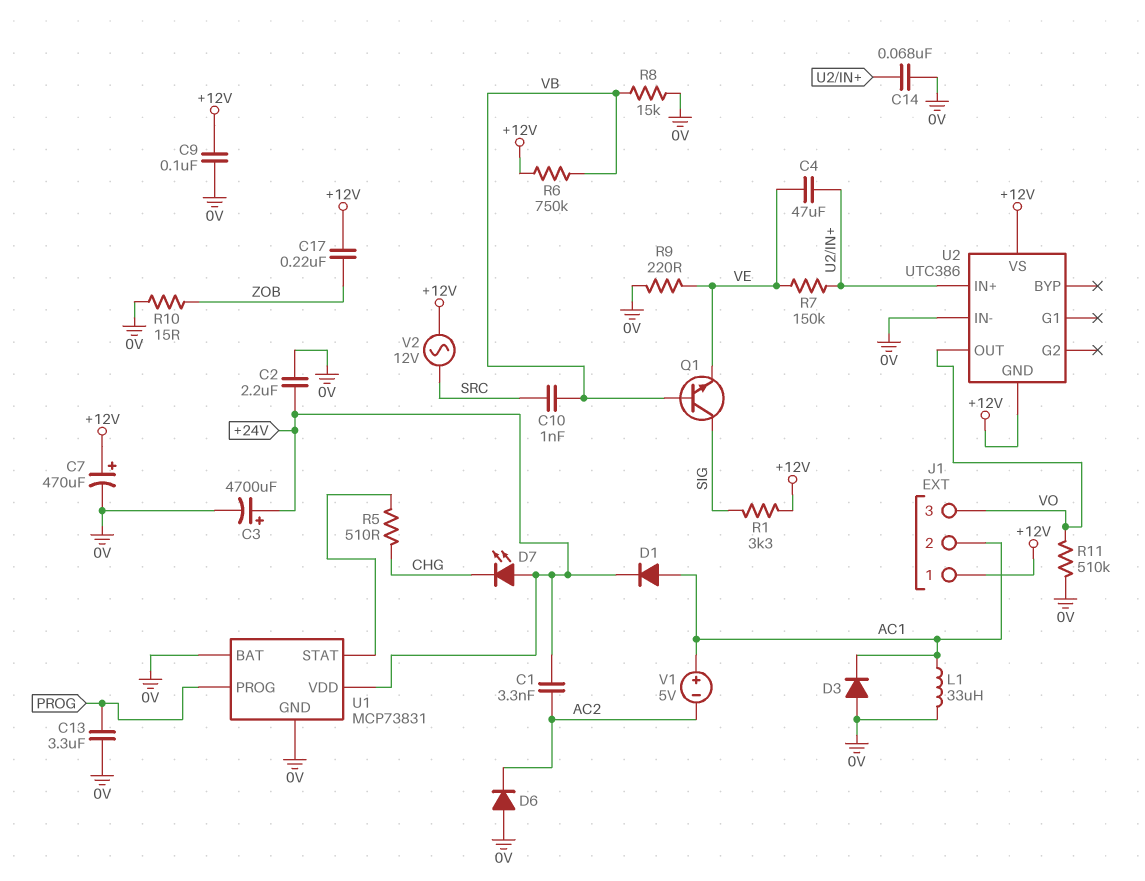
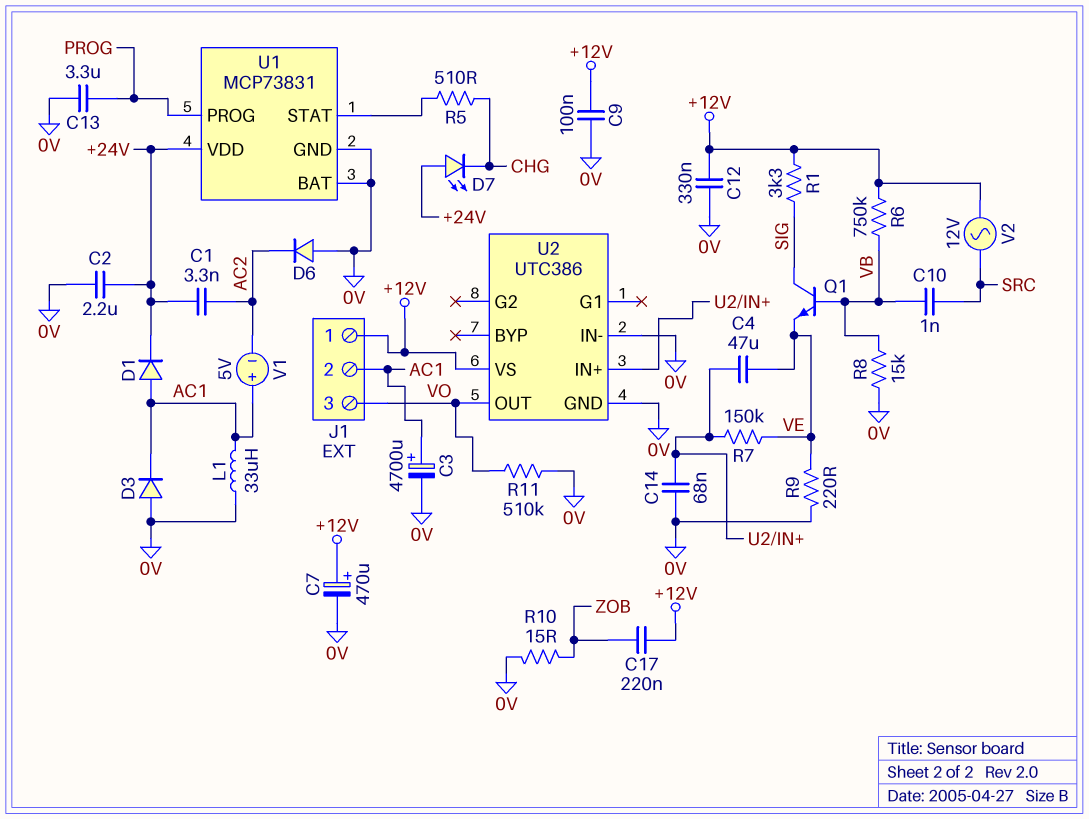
C3: 4700uF (plus +24V, minus 0V) -> 4700uF (plus AC1, minus 0V)
C12: none -> 330nF (+12V, 0V)
U2 pin GND: +12V -> 0V

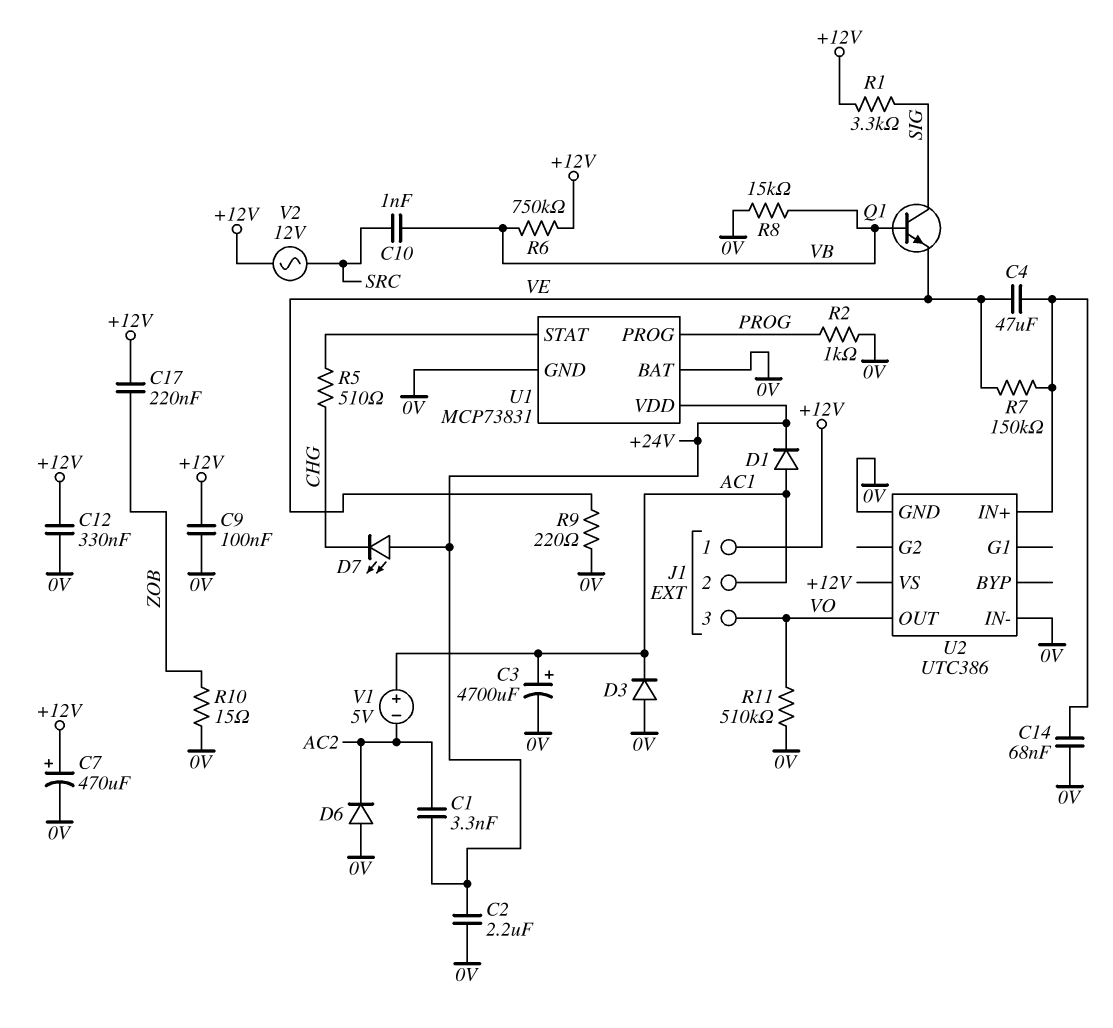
C13: 3.3uF (0V, PROG) -> none
L1: 33uH (0V, AC1) -> none
R2: none -> 1k (0V, PROG)

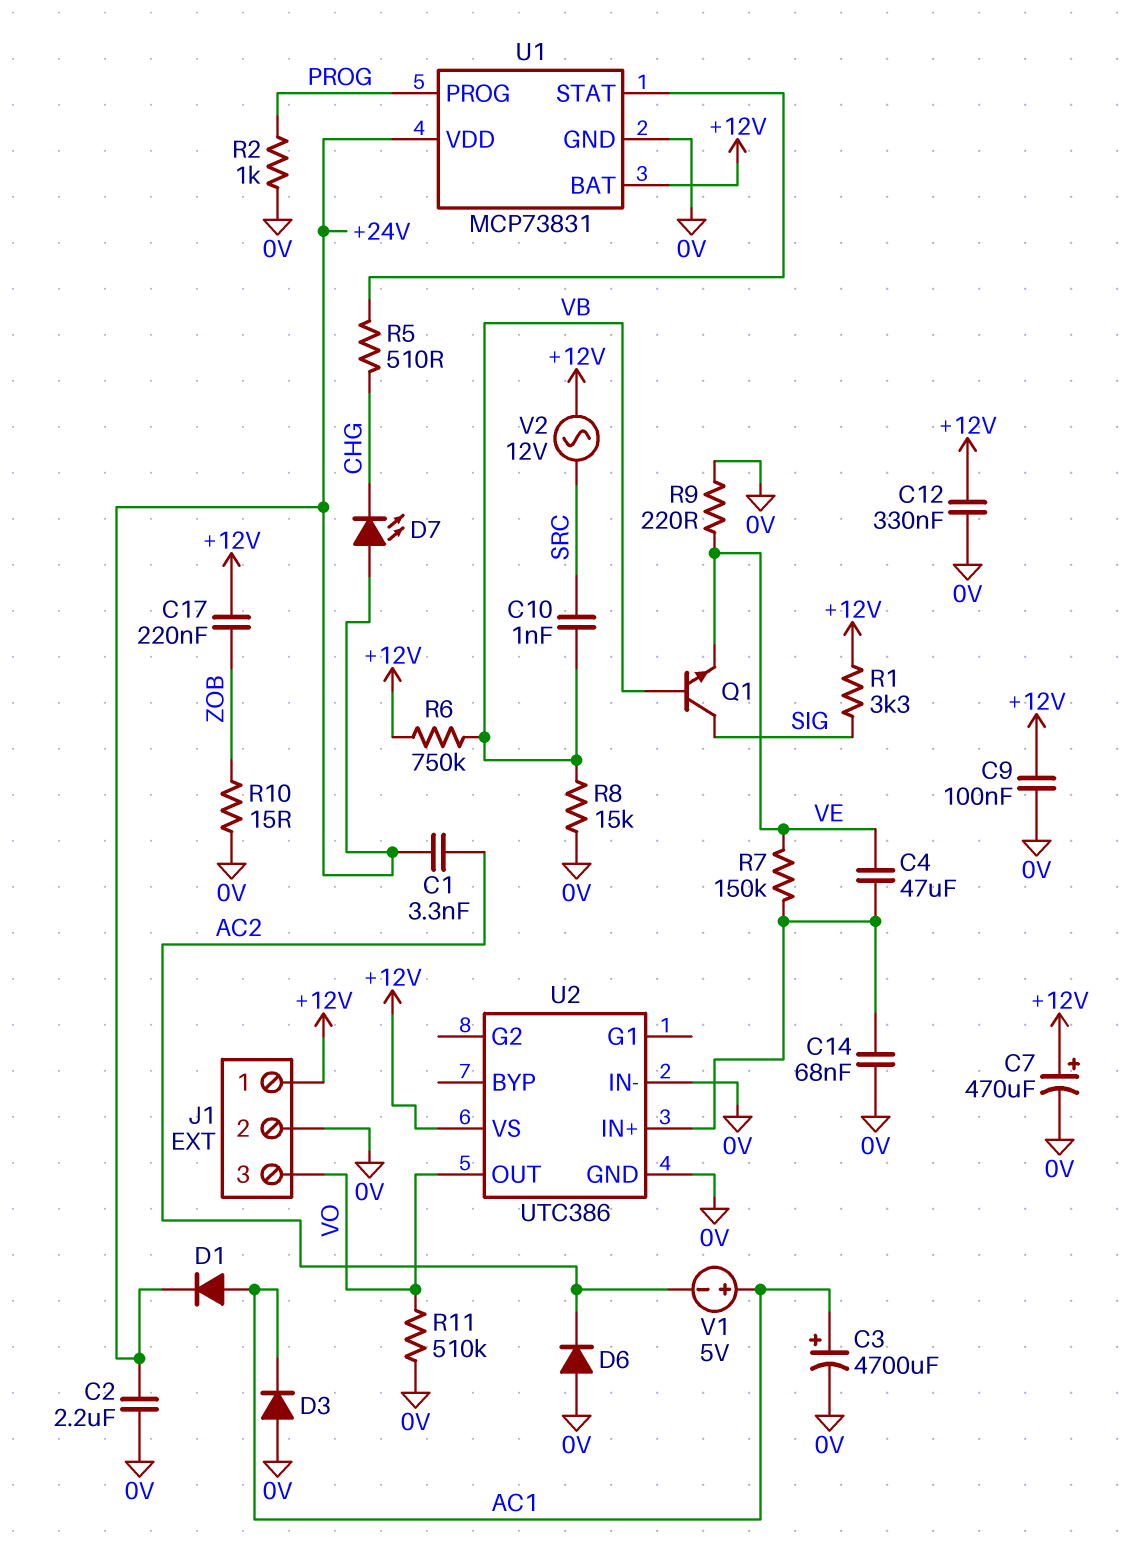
J1 pin 2: AC1 -> 0V
U1 pin BAT: 0V -> +12V

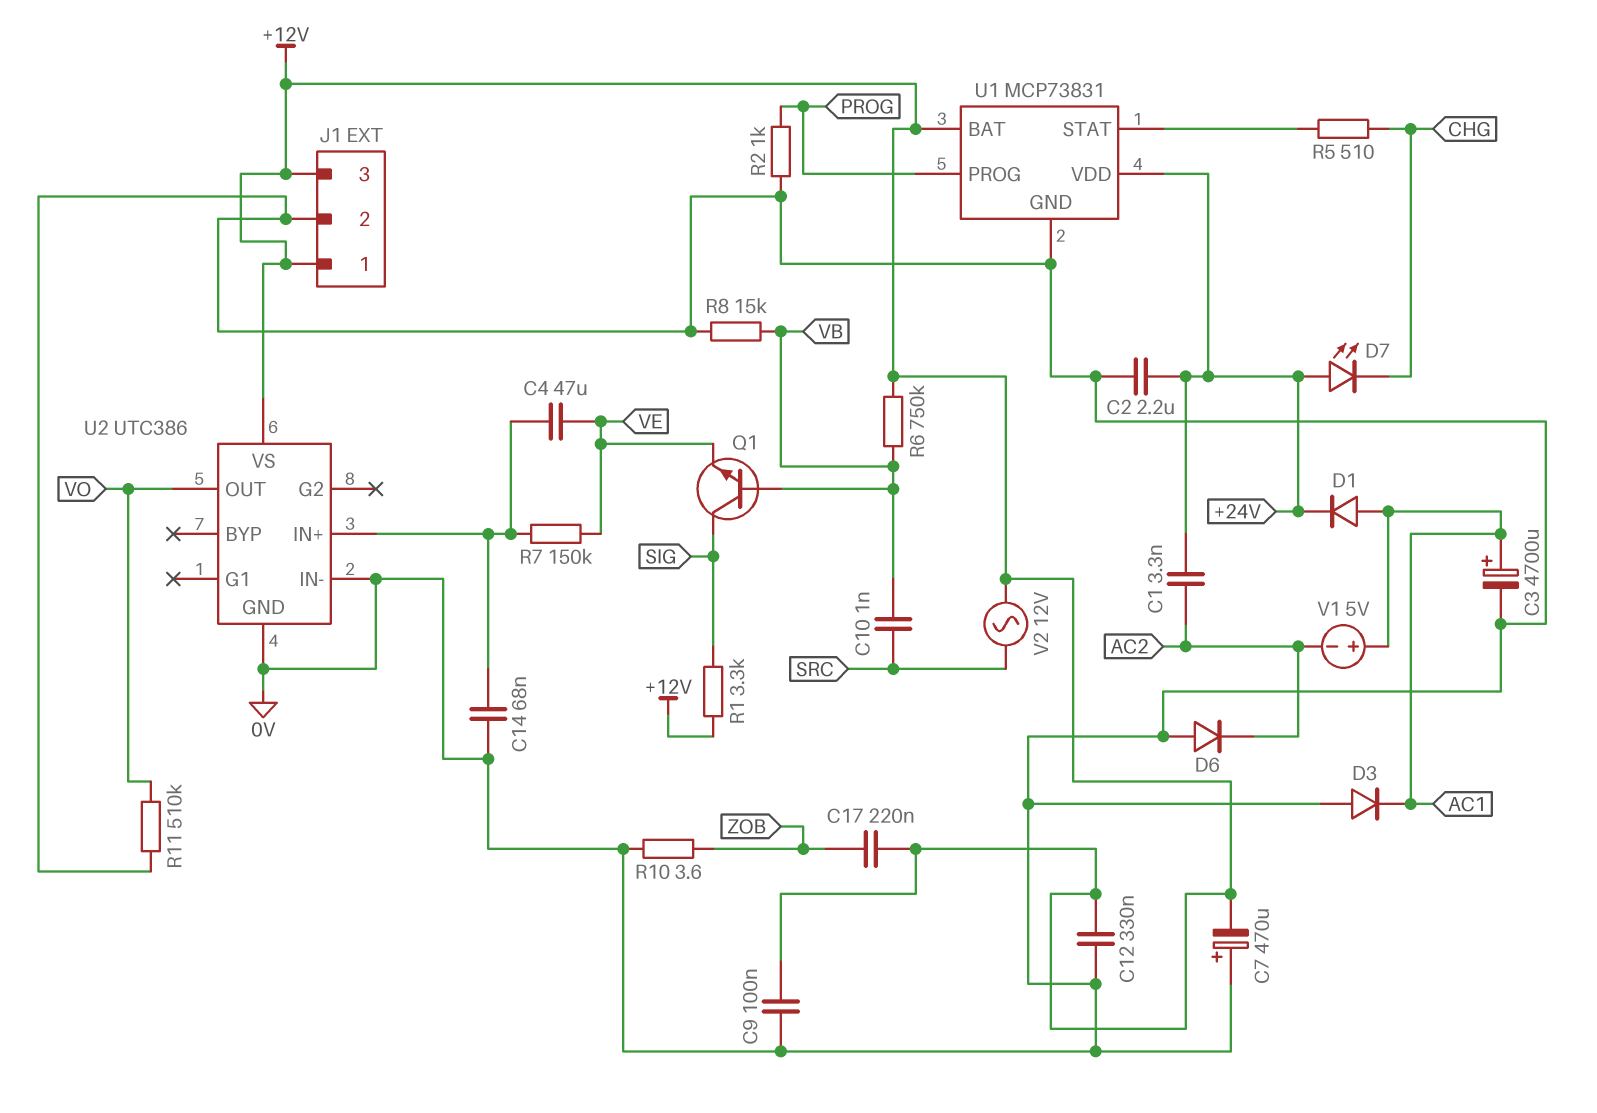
C7: 470uF (plus +12V, minus 0V) -> 470uF (plus 0V, minus +12V)
J1 pin 3: VO -> +12V
R9: 220 (0V, VE) -> none
R10: 15 (0V, ZOB) -> 3.6 (0V, ZOB)

